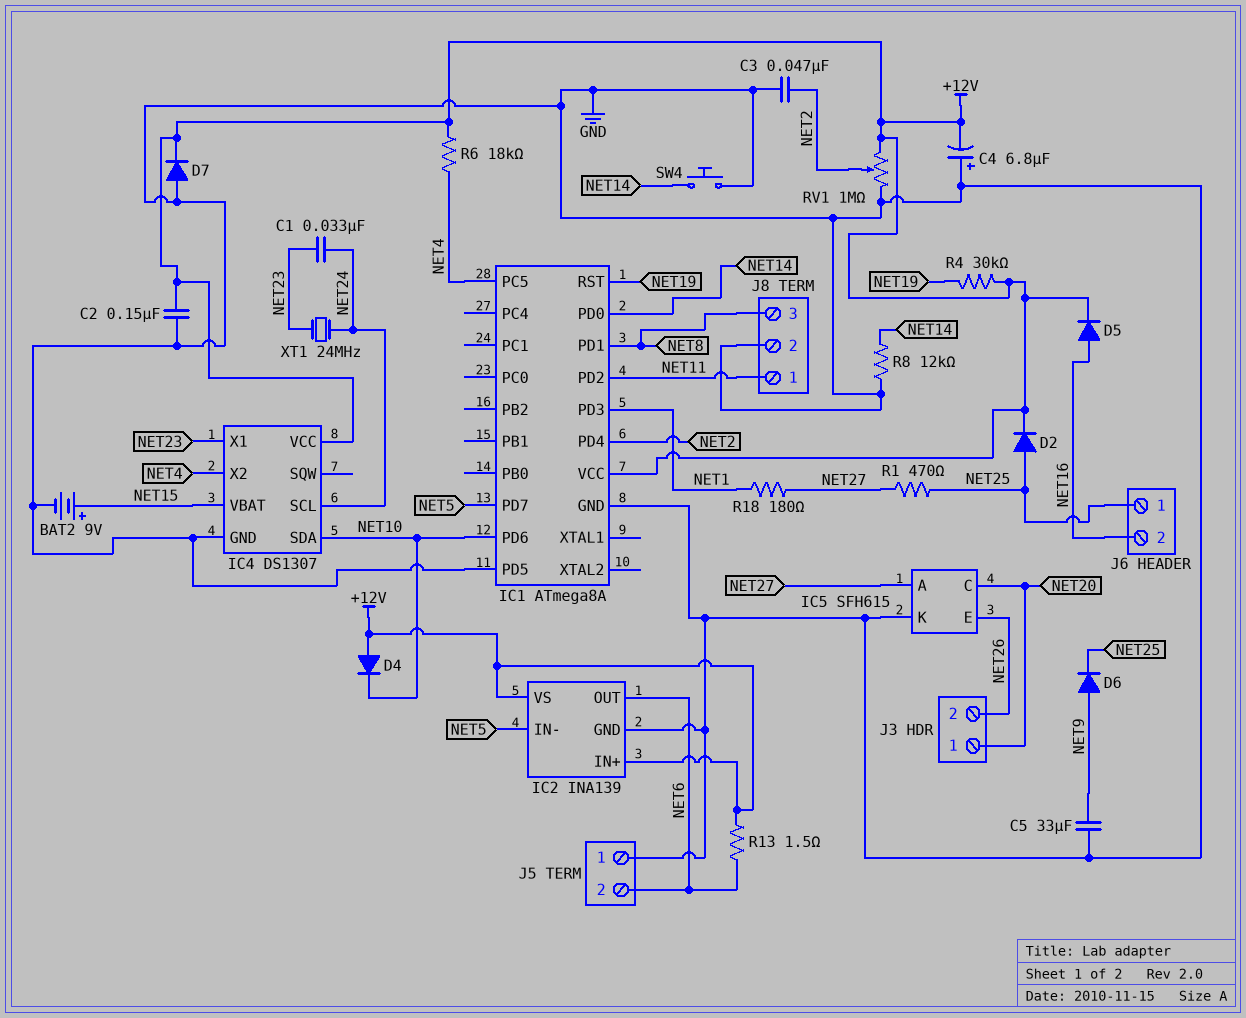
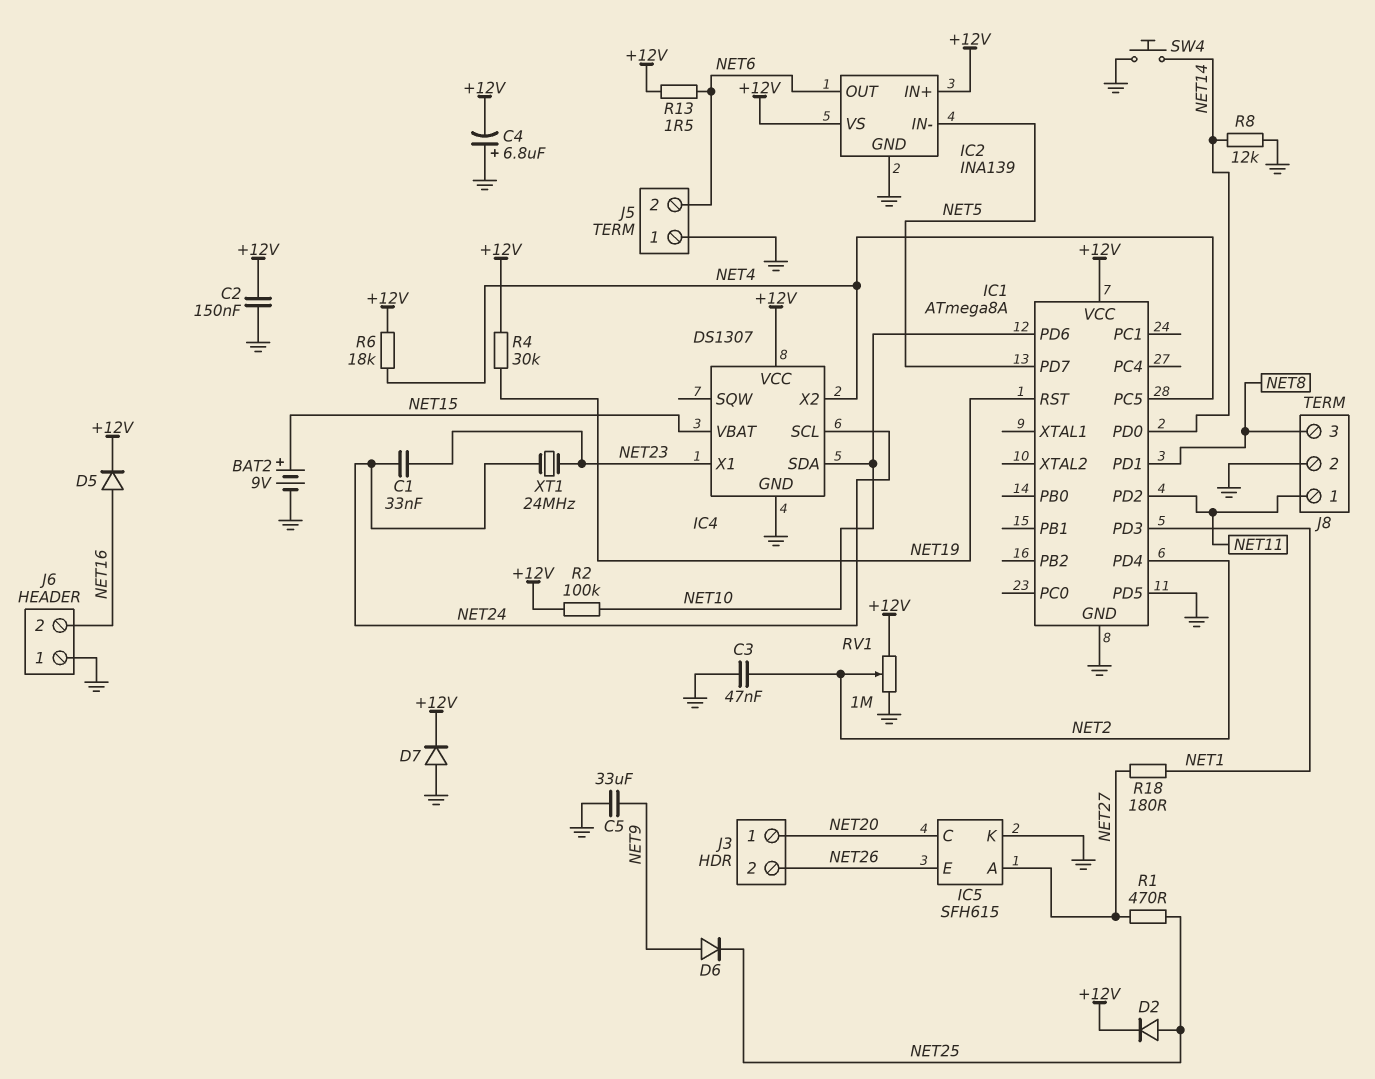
D4: diode (A +12V, K NET10) -> none
J6 pin 1: NET25 -> GND
R2: none -> 100k (+12V, NET10)

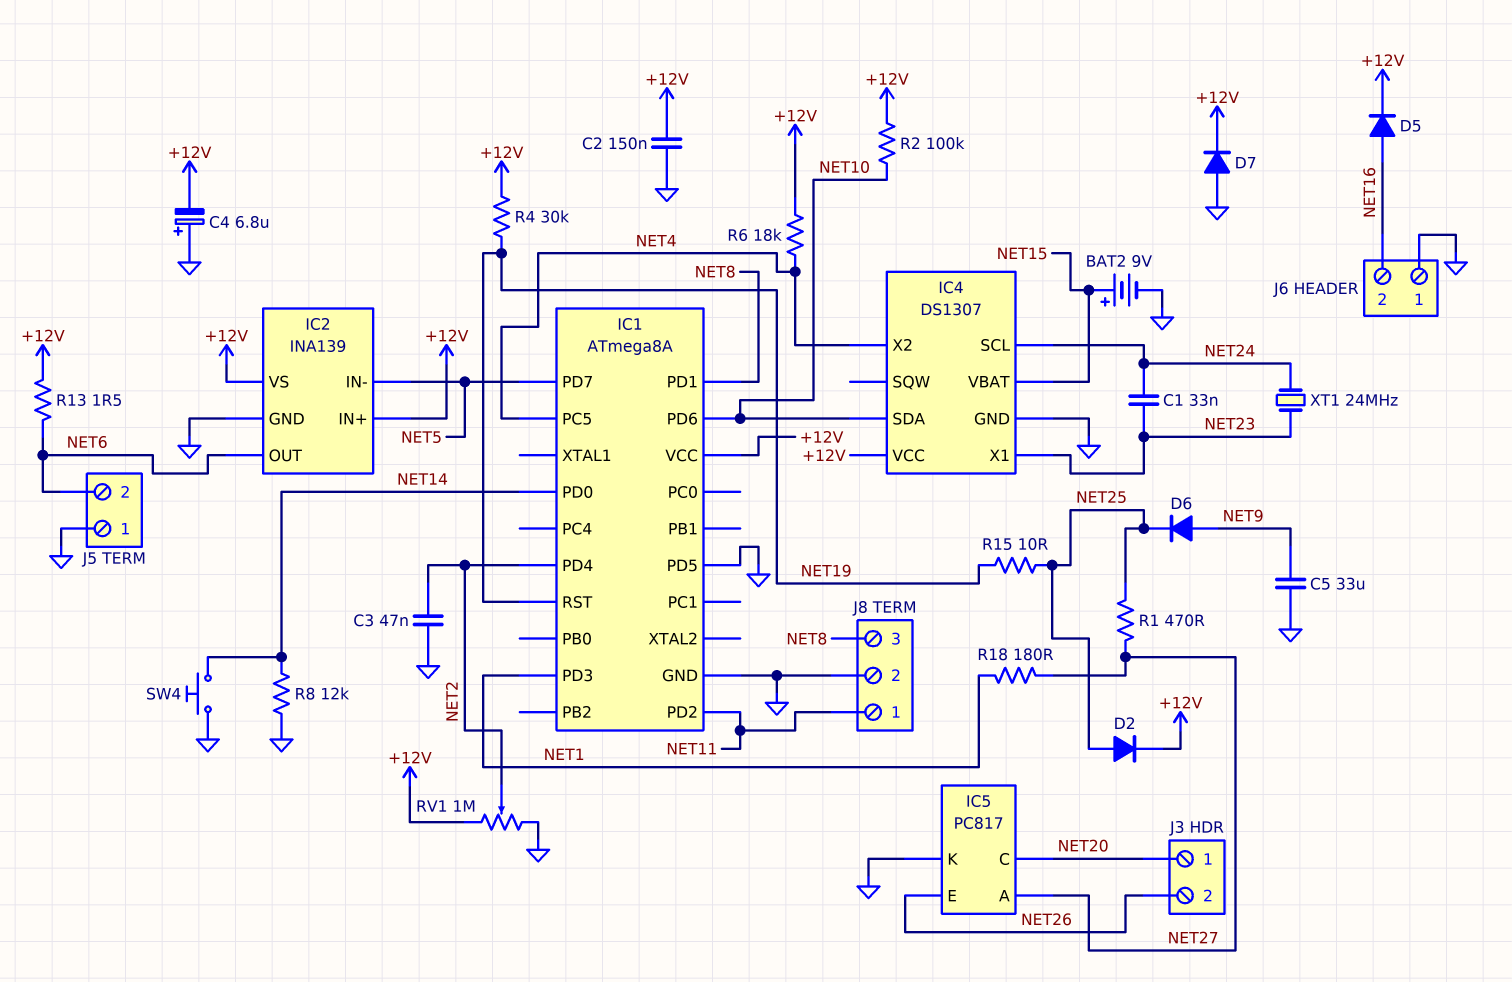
IC5: SFH615 -> PC817
R15: none -> 10 (NET19, NET25)

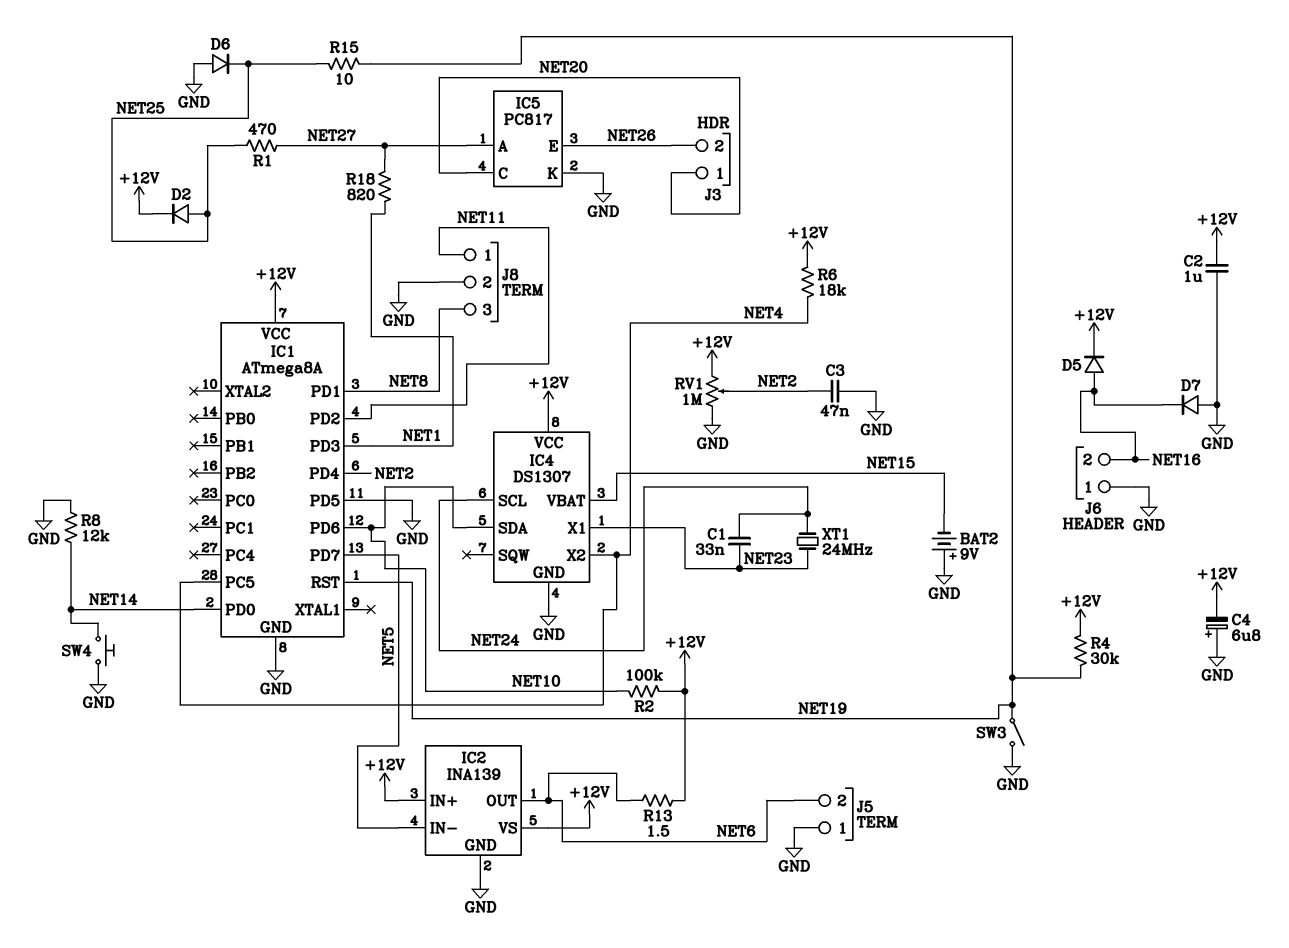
BAT2: 9V (plus NET15, minus GND) -> 9V (plus GND, minus NET15)
C2: 150nF (+12V, GND) -> 1uF (+12V, GND)
C5: 33uF (GND, NET9) -> none
D6: diode (A NET9, K NET25) -> diode (A GND, K NET25)
D7: diode (A GND, K +12V) -> diode (A GND, K NET16)
R18: 180 (NET1, NET27) -> 820 (NET1, NET27)
SW3: none -> switch (GND, NET19)

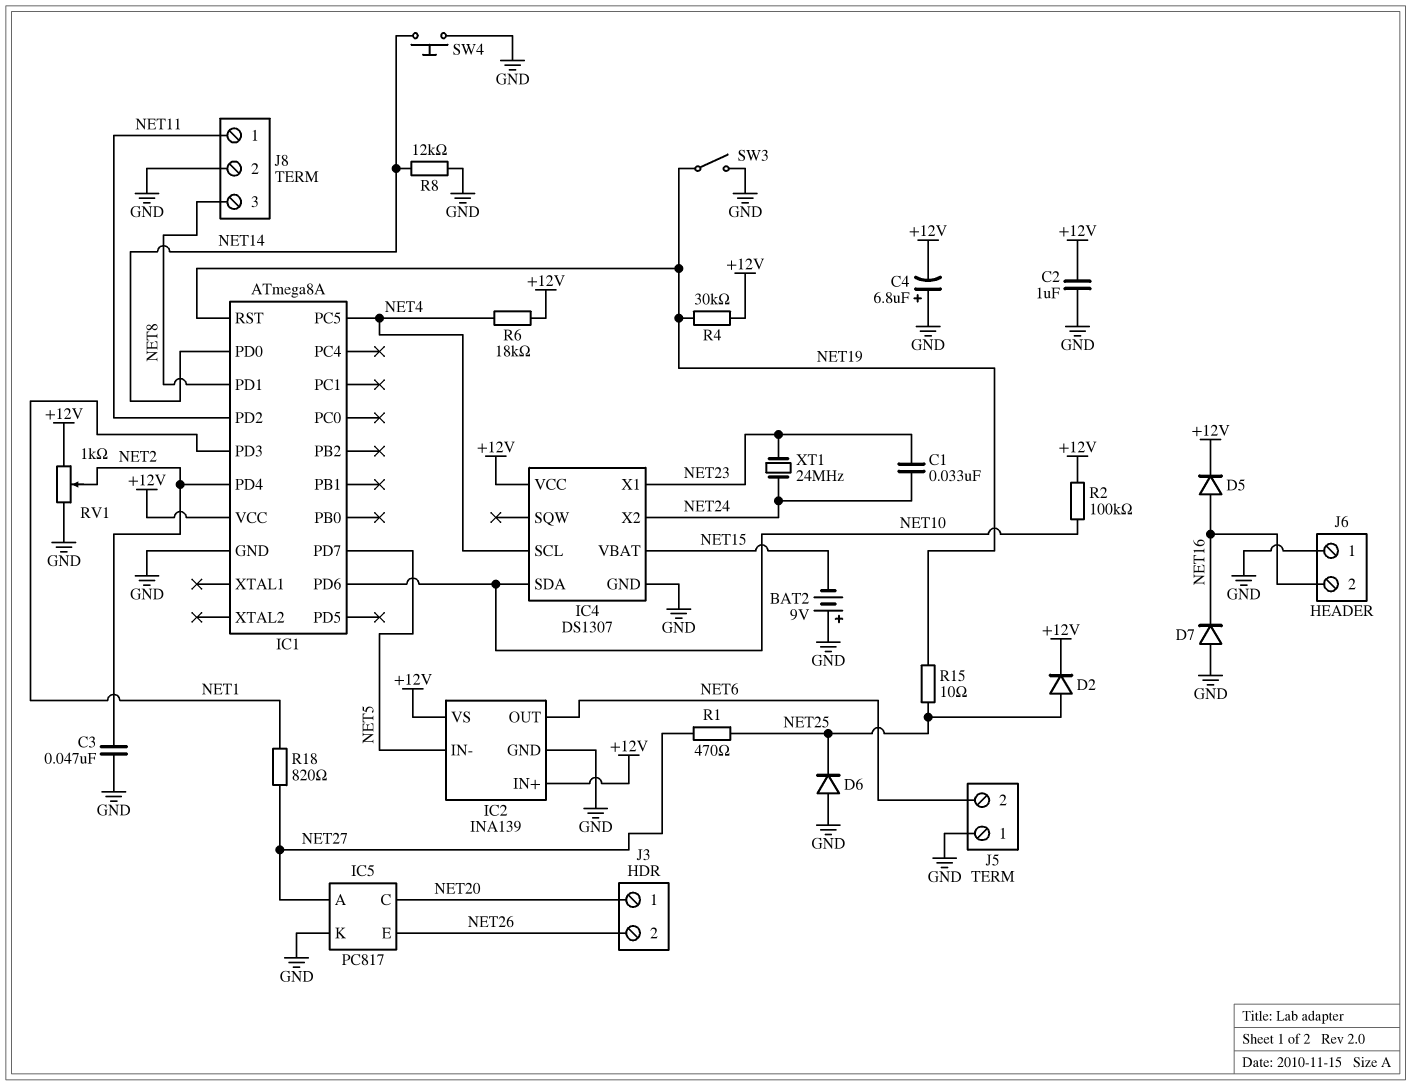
IC1 pin PD5: GND -> none
IC4 pin SCL: NET24 -> NET4
IC4 pin X2: NET4 -> NET24
R13: 1.5 (+12V, NET6) -> none
RV1: 1M (+12V, GND, wiper NET2) -> 1k (+12V, GND, wiper NET2)

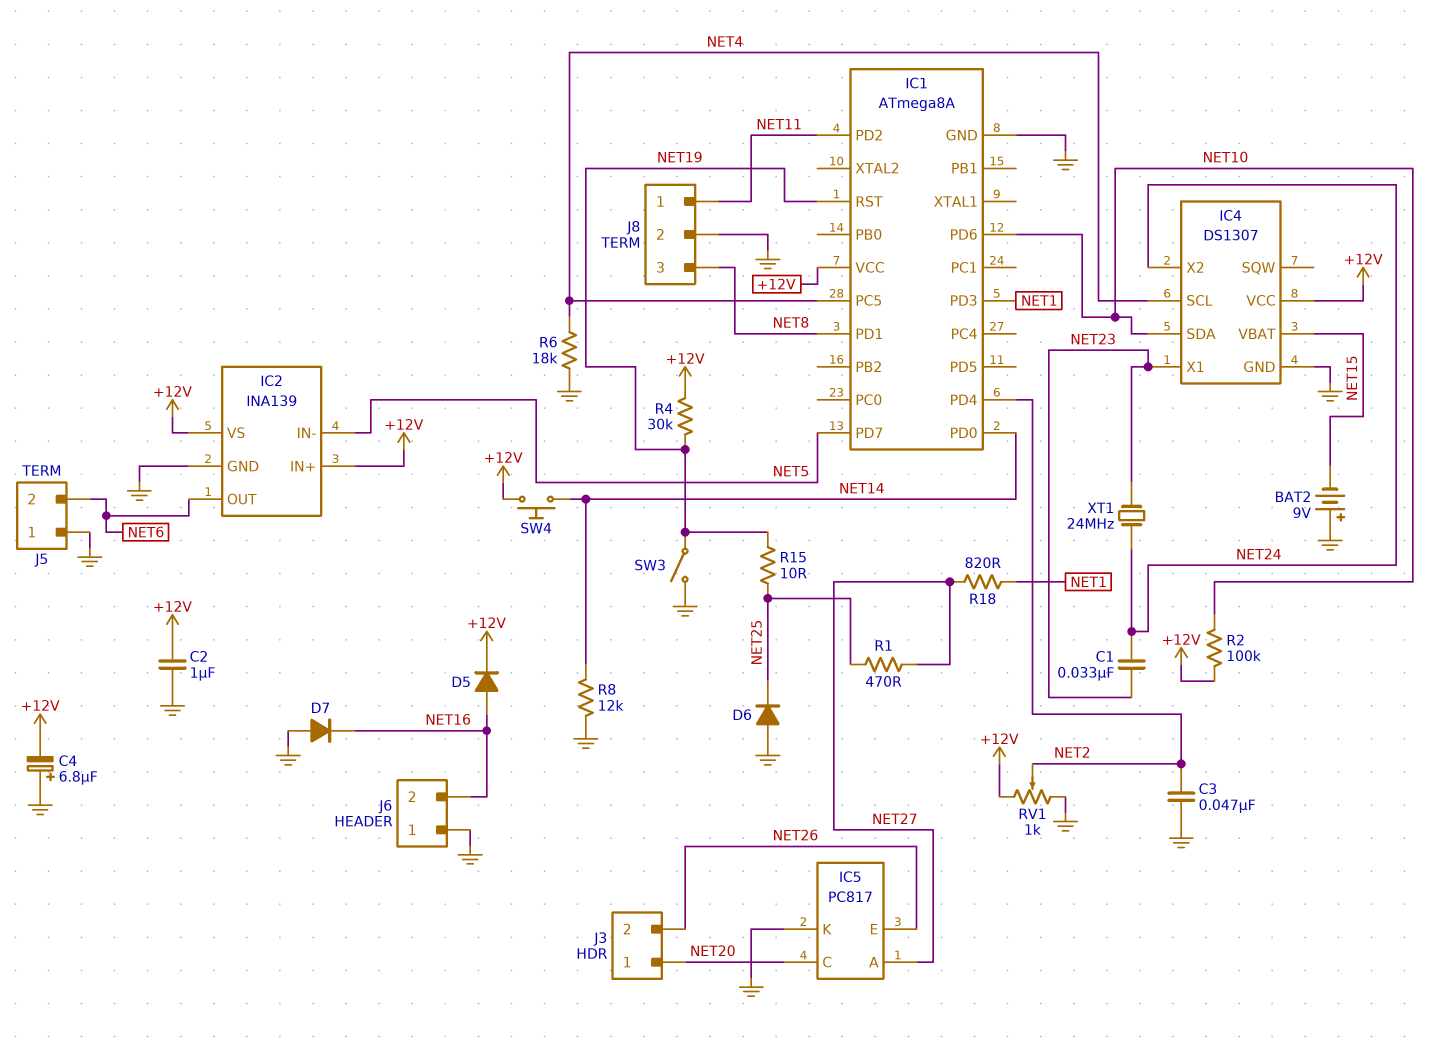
D2: diode (A NET25, K +12V) -> none
R6: 18k (+12V, NET4) -> 18k (GND, NET4)
SW4: button (GND, NET14) -> button (+12V, NET14)

